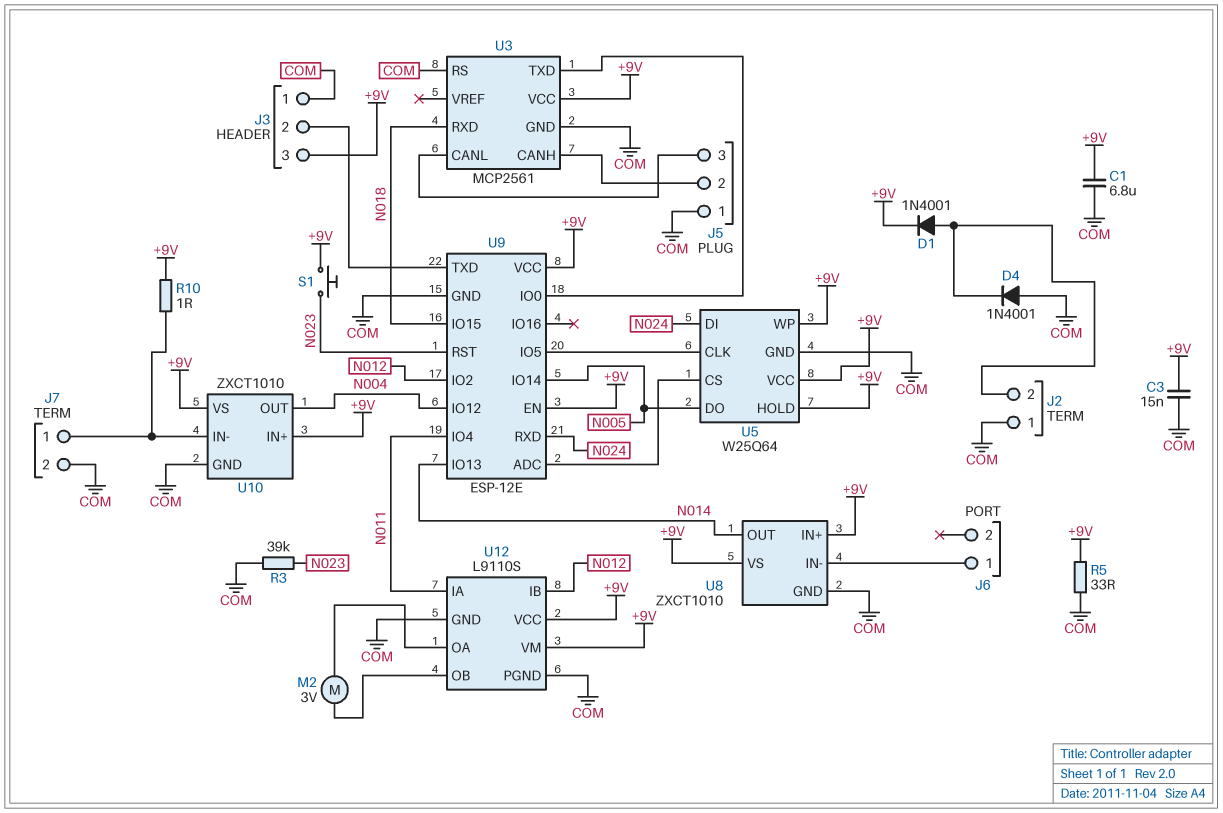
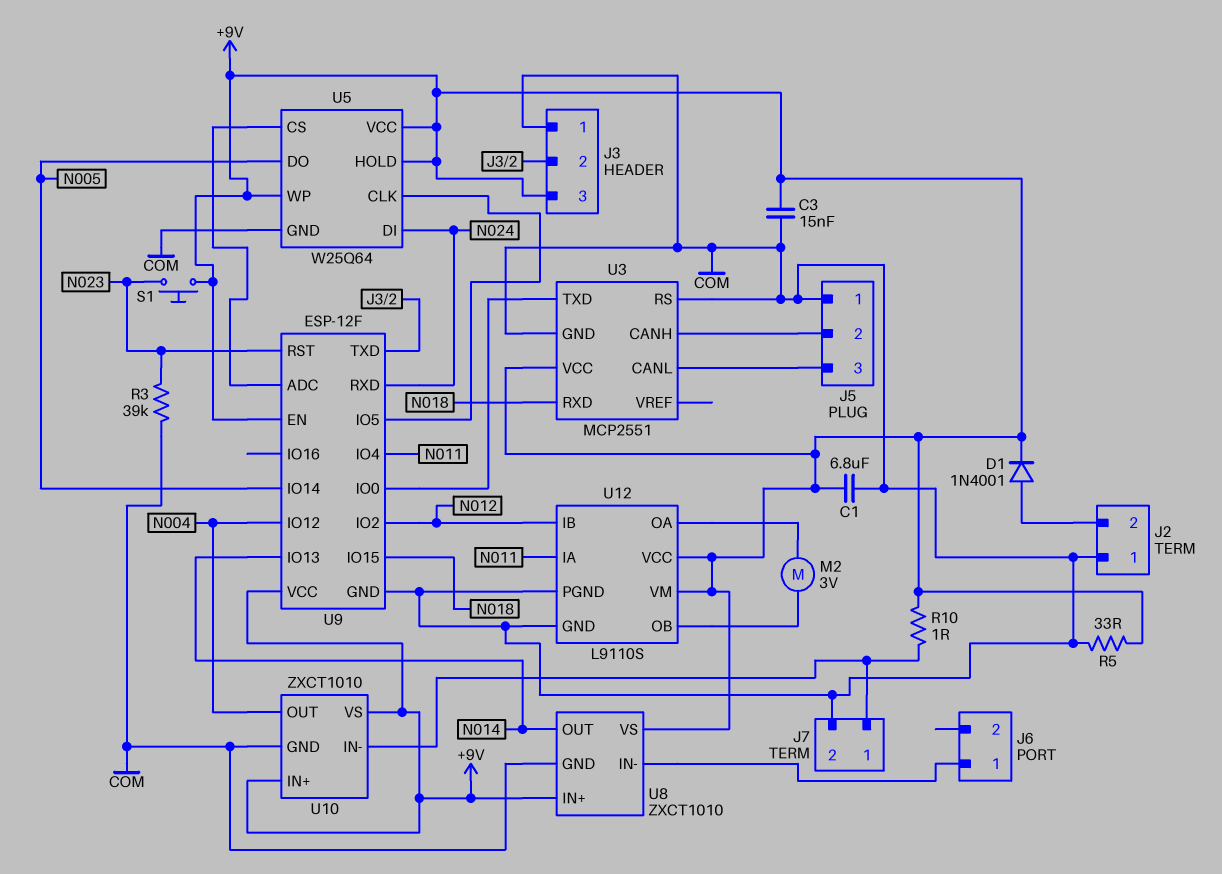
D4: diode 1N4001 (A COM, K J2/2) -> none
U3: MCP2561 -> MCP2551
U9: ESP-12E -> ESP-12F

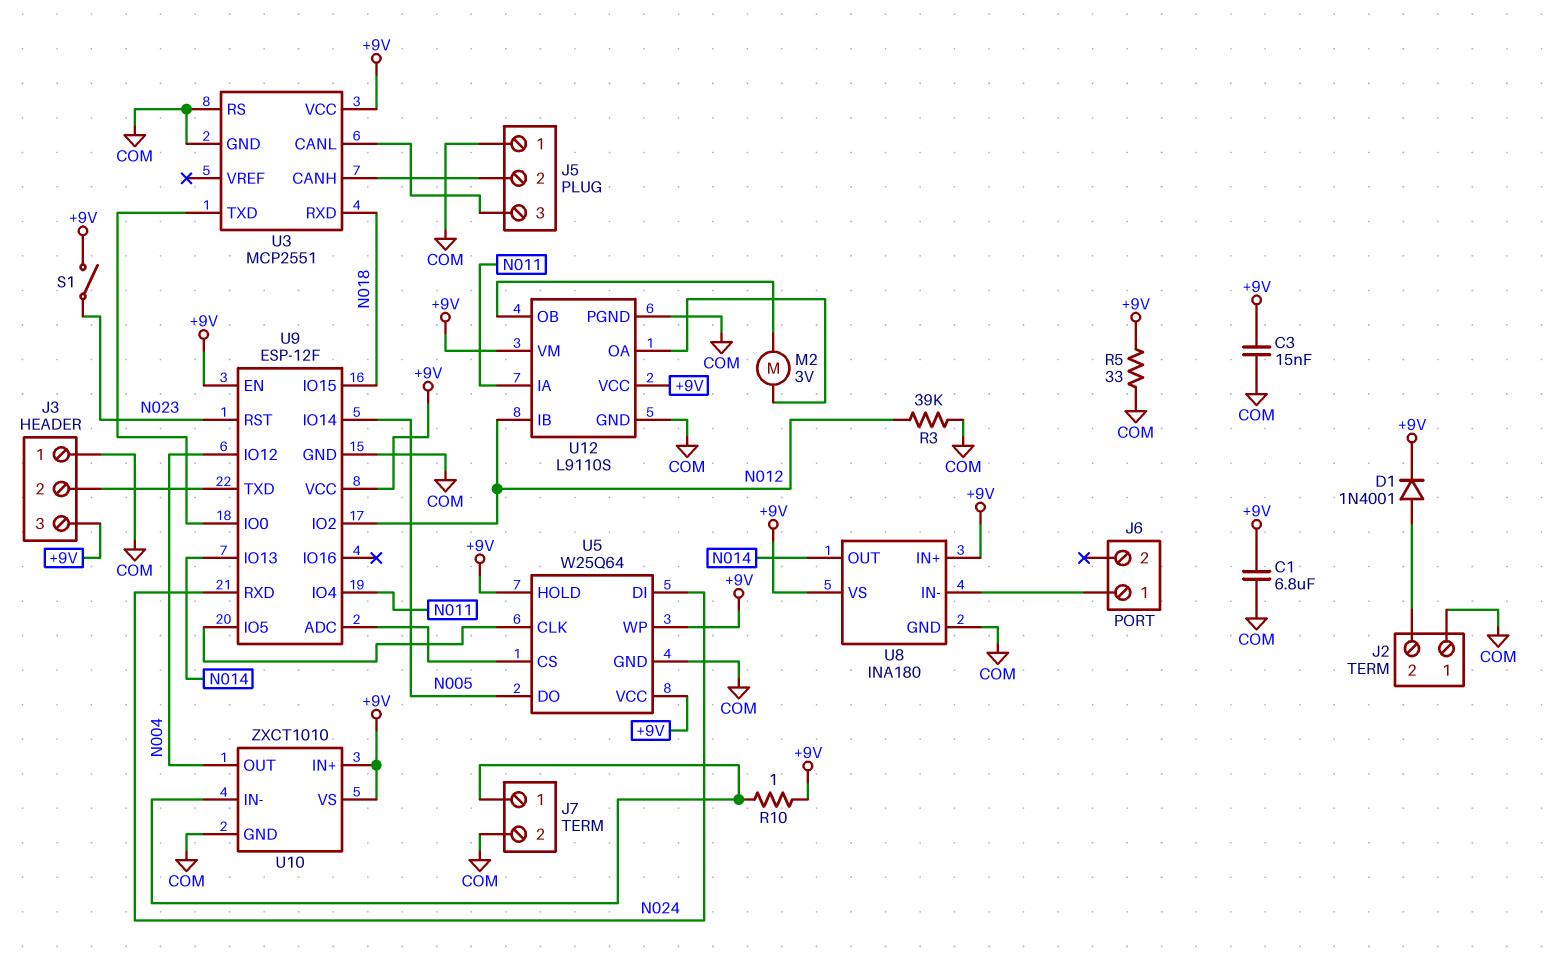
R3: 39k (COM, N023) -> 39k (COM, N012)
S1: button (+9V, N023) -> switch (+9V, N023)
U8: ZXCT1010 -> INA180

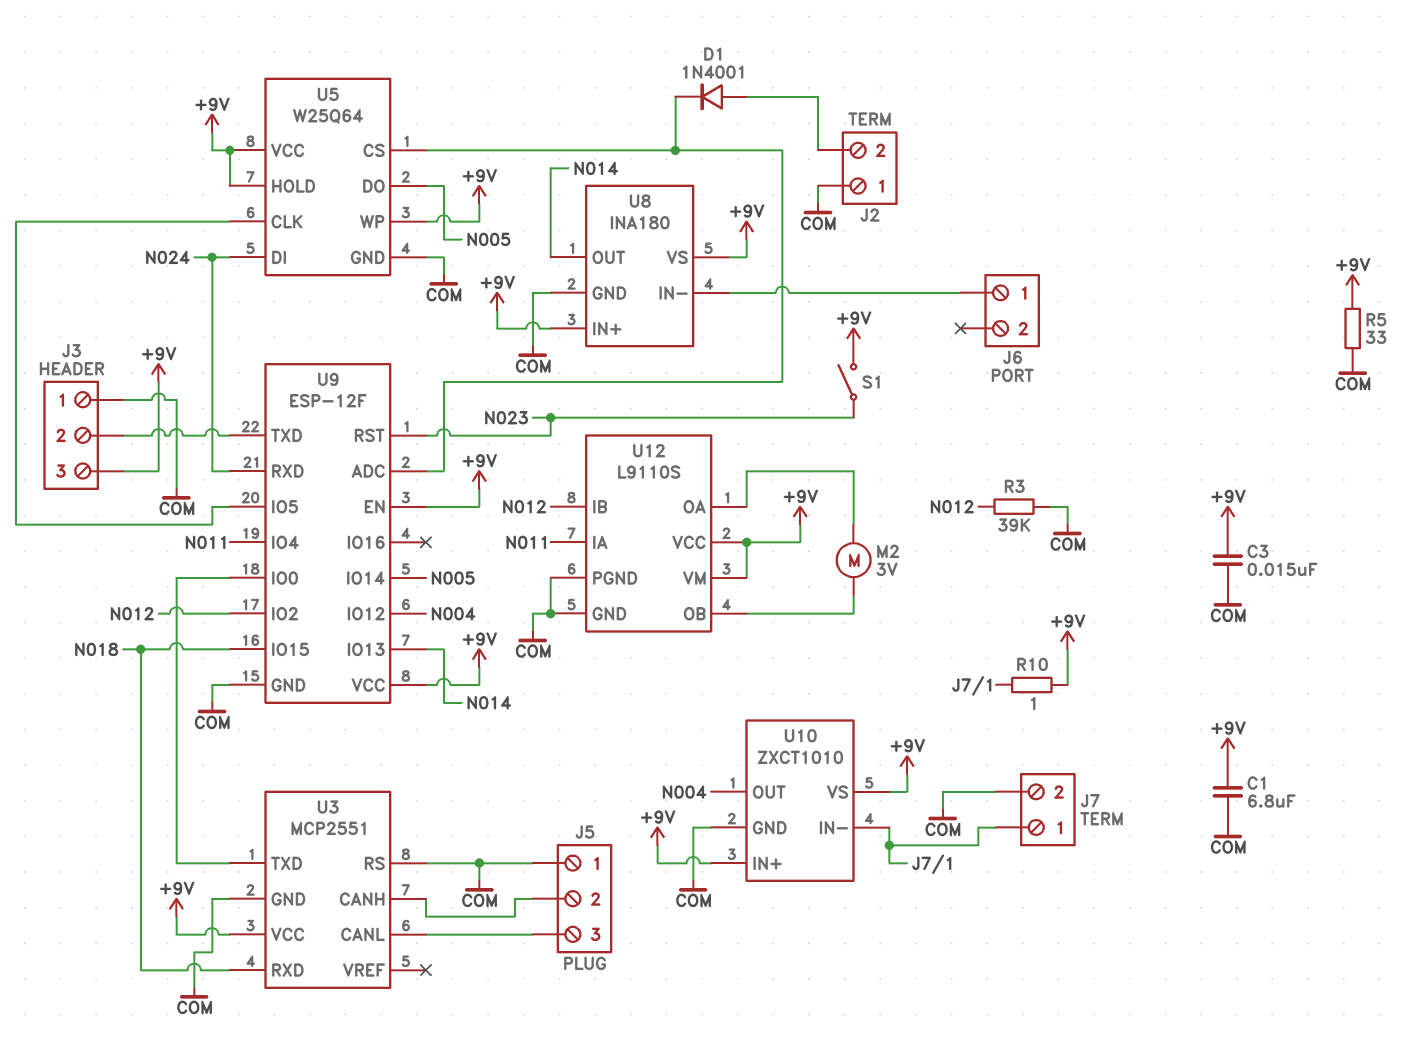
D1: diode 1N4001 (A J2/2, K +9V) -> diode 1N4001 (A J2/2, K U5/CS)

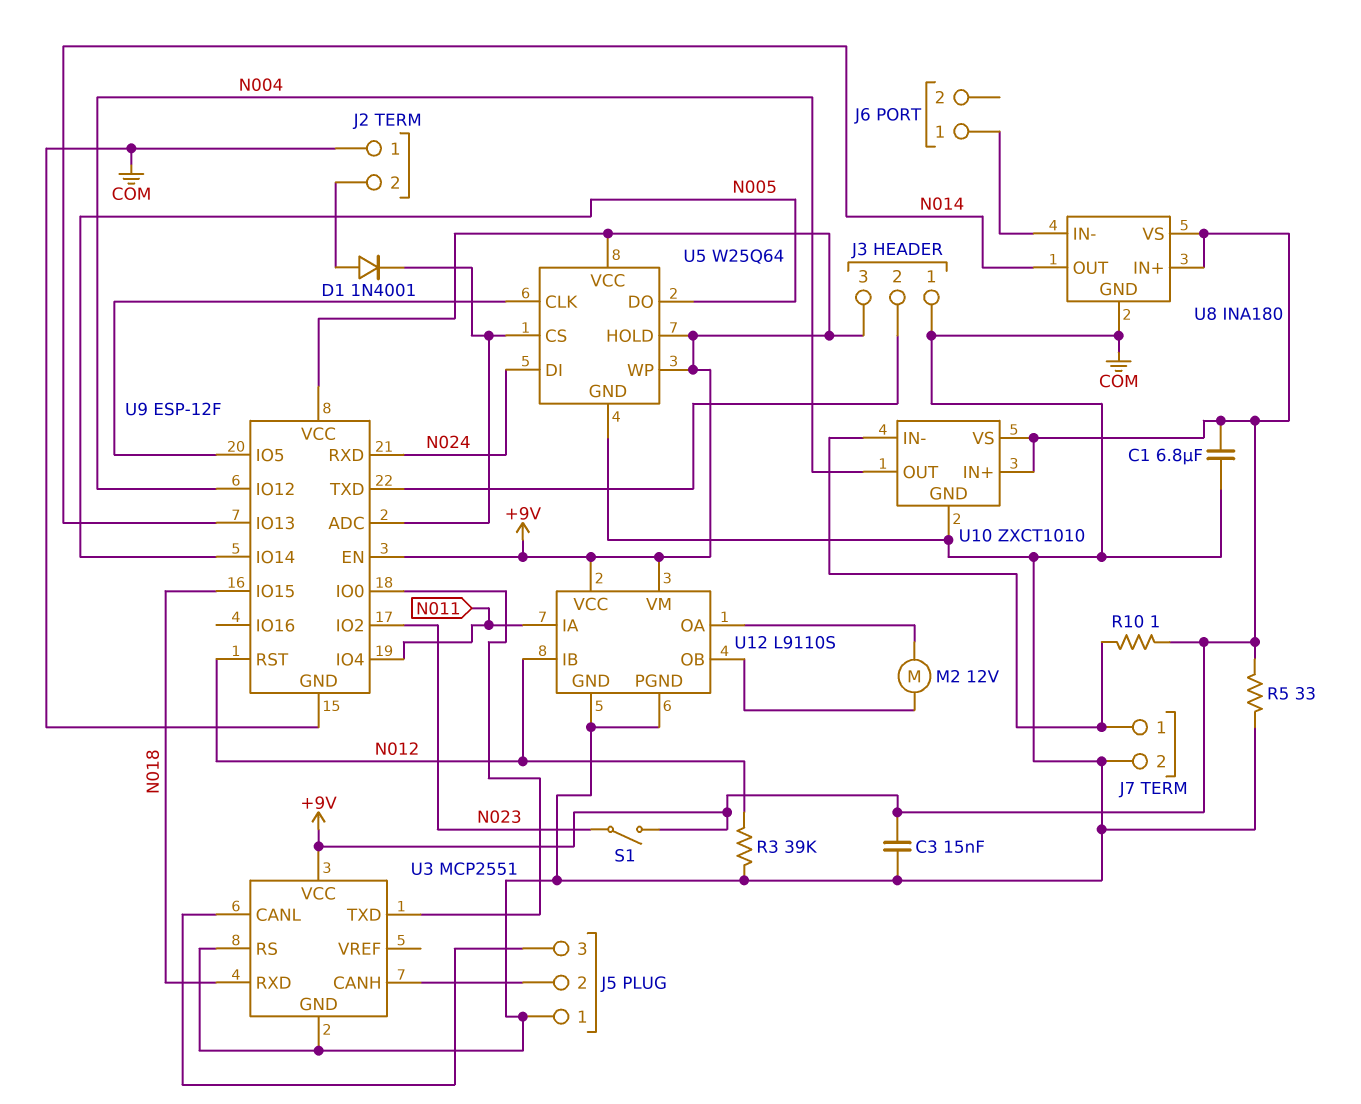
M2: motor 3V (U12/OA, U12/OB) -> motor 12V (U12/OA, U12/OB)
U9 pin IO2: N012 -> N023
U9 pin RST: N023 -> N012

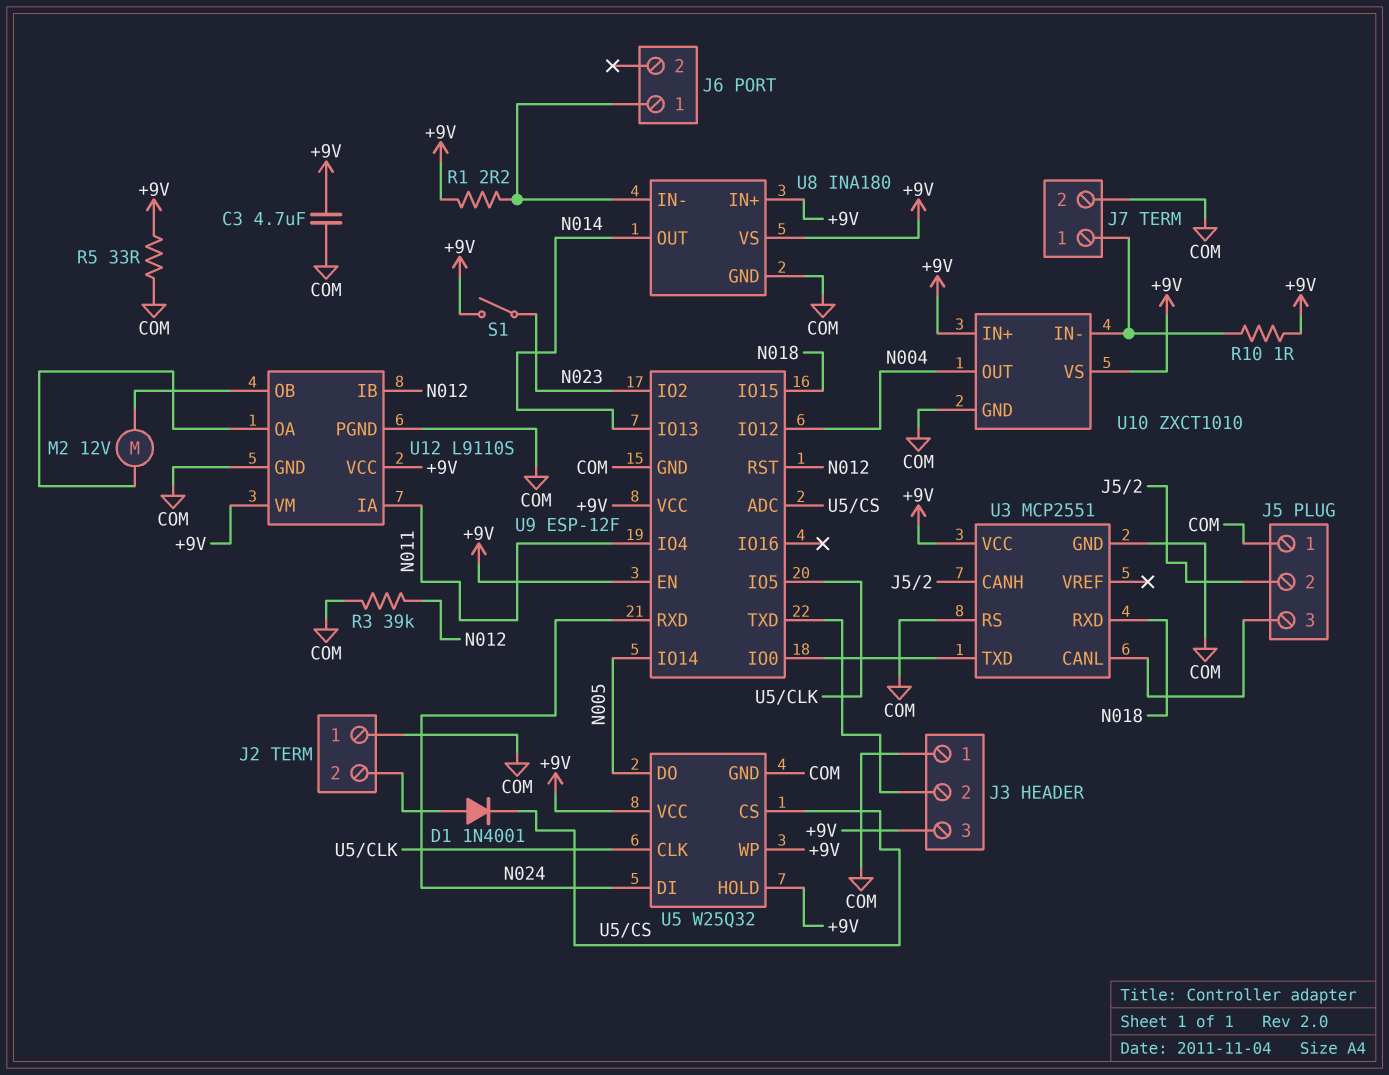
C1: 6.8uF (+9V, COM) -> none
C3: 15nF (+9V, COM) -> 4.7uF (+9V, COM)
R1: none -> 2.2 (+9V, J6/1)
U5: W25Q64 -> W25Q32

